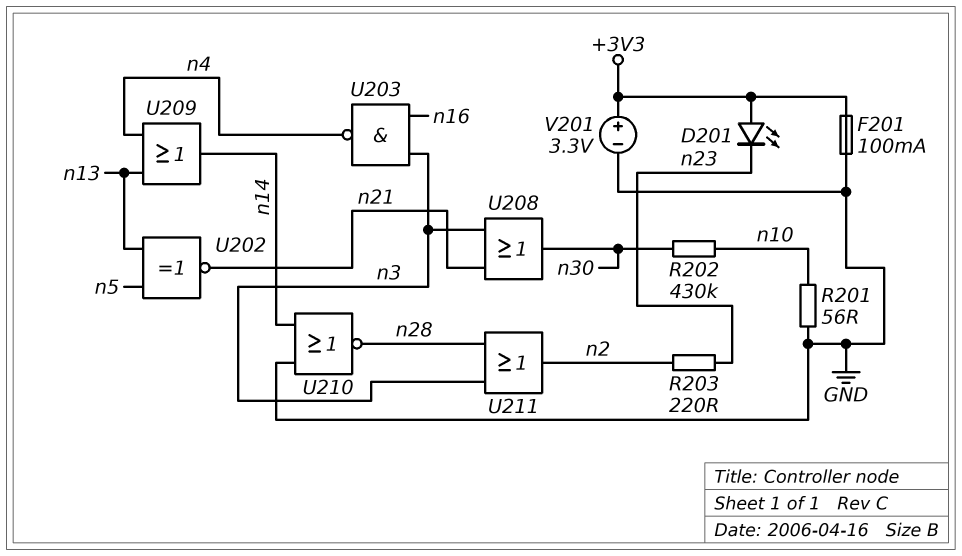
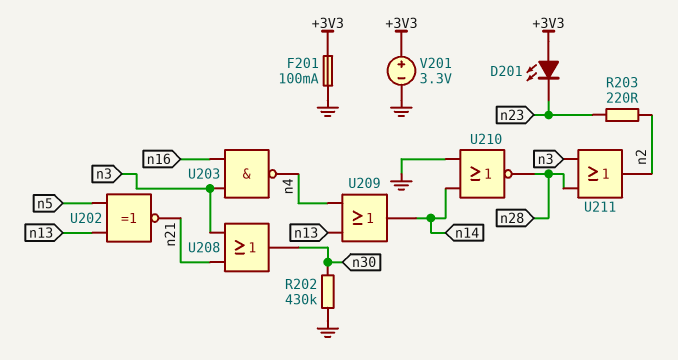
R201: 56 (GND, n10) -> none
R202: 430k (n10, n30) -> 430k (GND, n30)

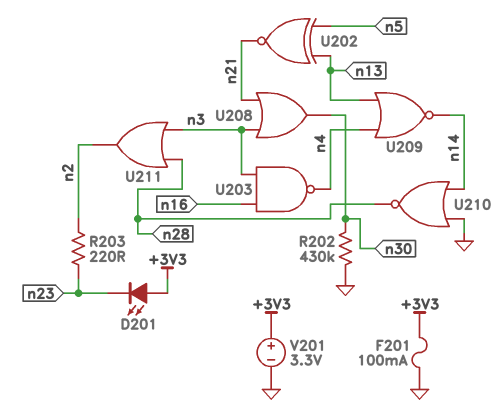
U209: OR (in n4, in n13, out n14) -> NOR (in n4, in n13, out n14)

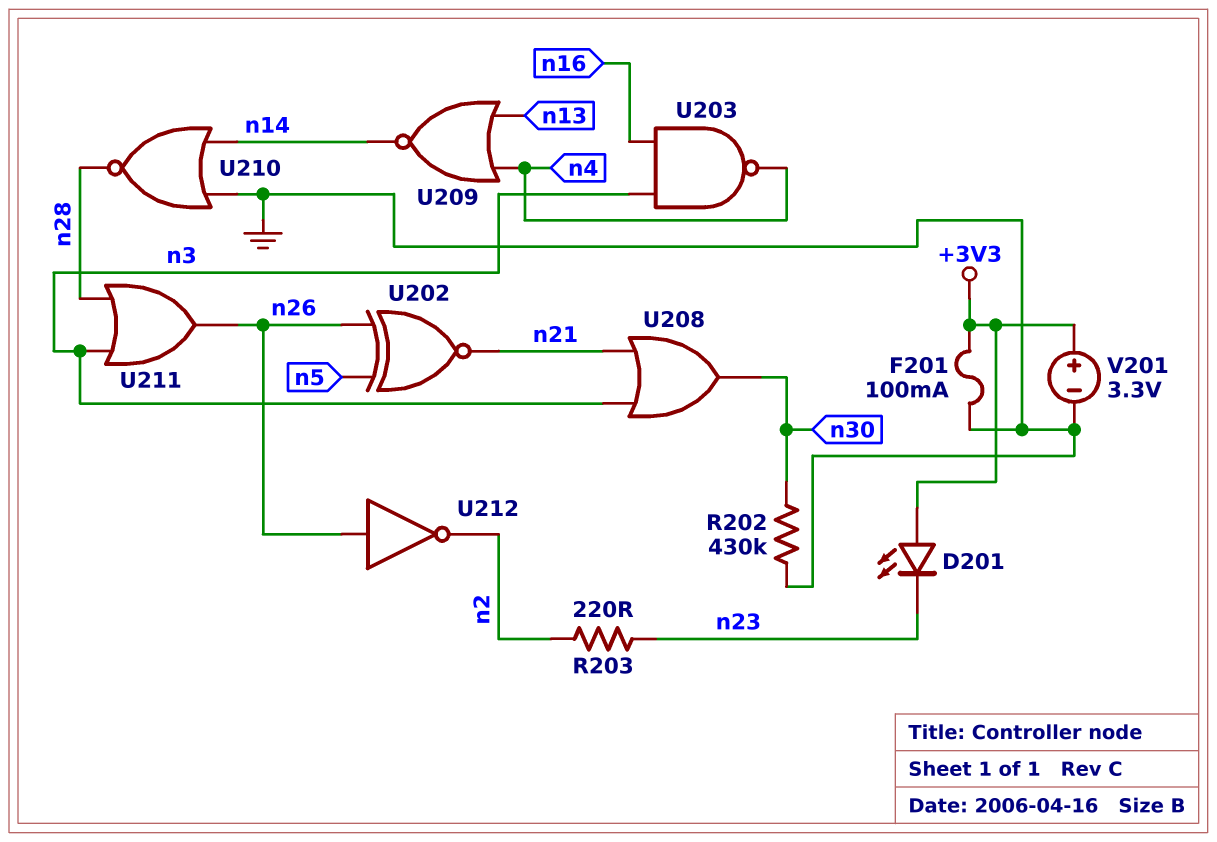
U202: XNOR (in n5, in n13, out n21) -> XNOR (in n5, in n26, out n21)
U211: OR (in n3, in n28, out n2) -> OR (in n3, in n28, out n26)
U212: none -> NOT (in n26, out n2)

